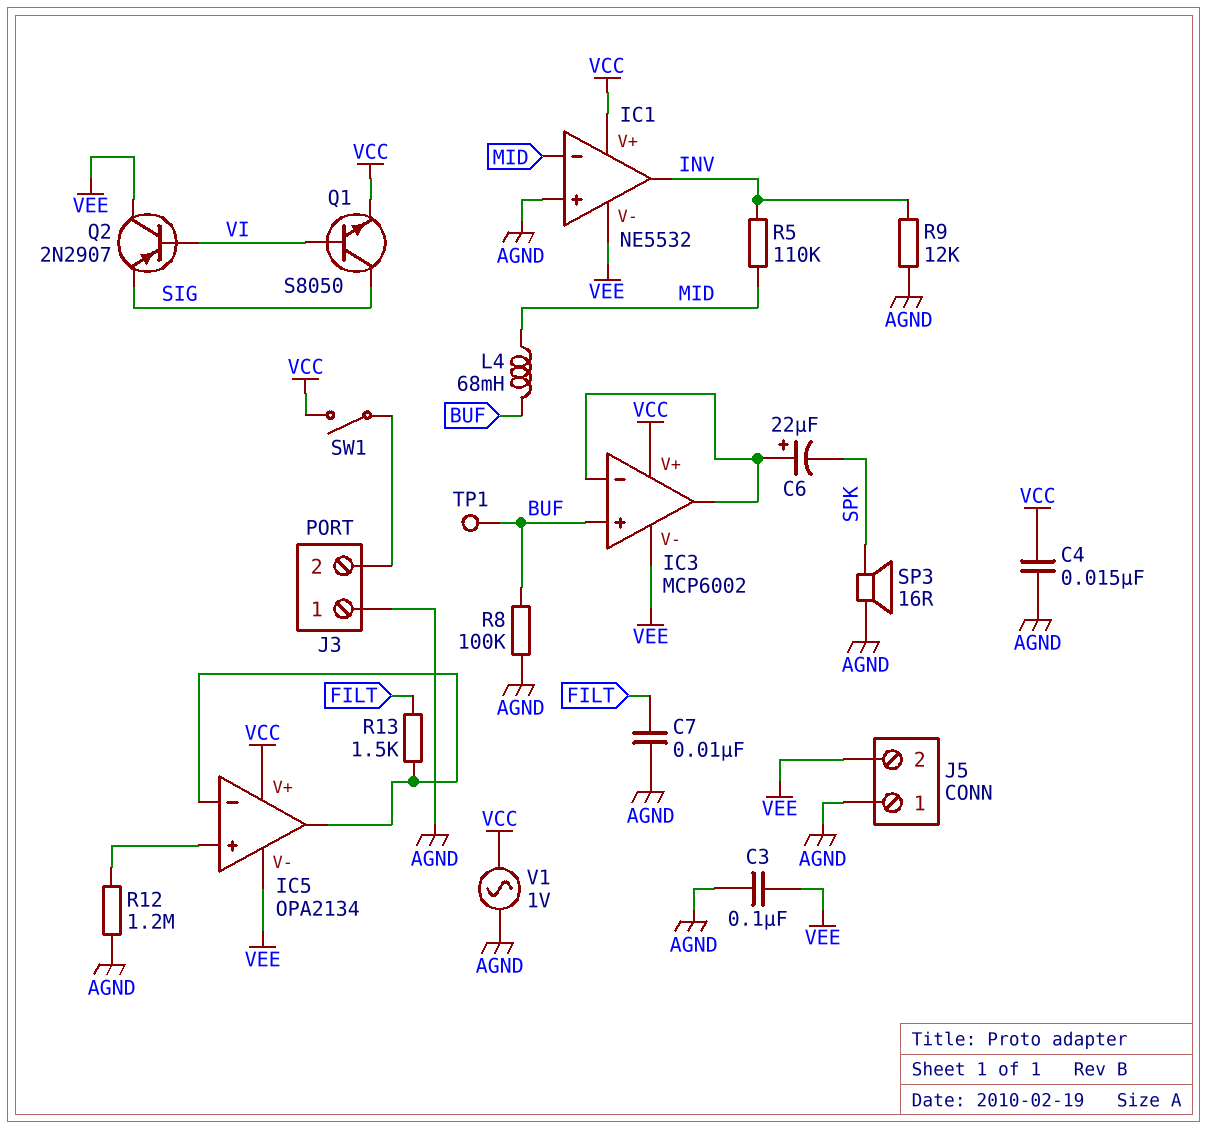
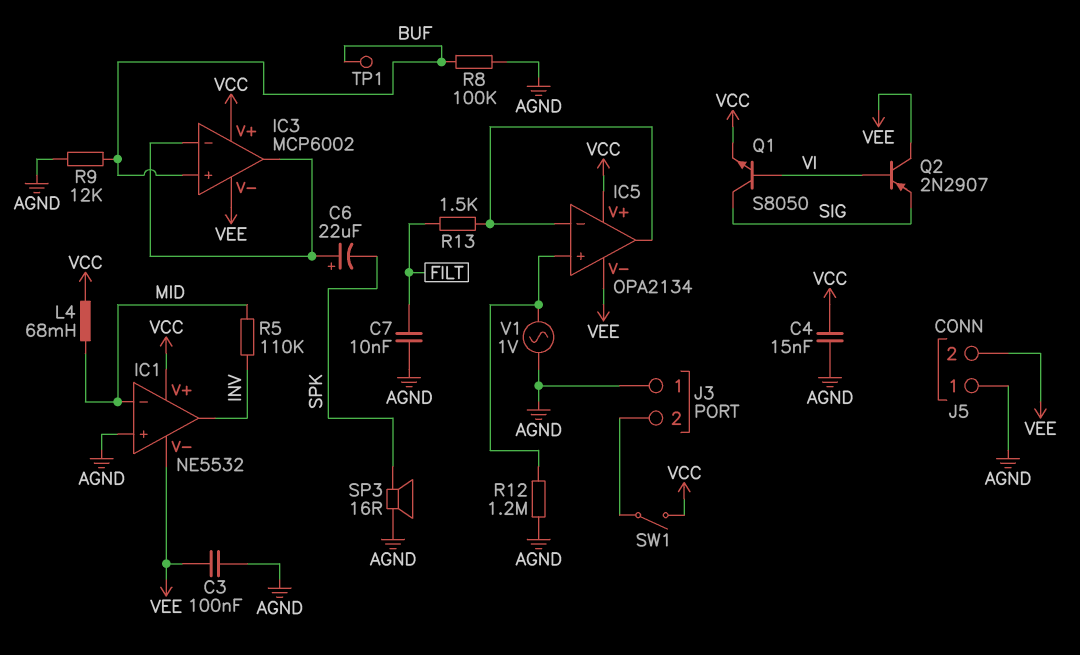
L4: 68mH (BUF, MID) -> 68mH (MID, VCC)
R9: 12k (AGND, INV) -> 12k (AGND, BUF)
V1: AC 1V (AGND, VCC) -> AC 1V (AGND, IC5/in+)

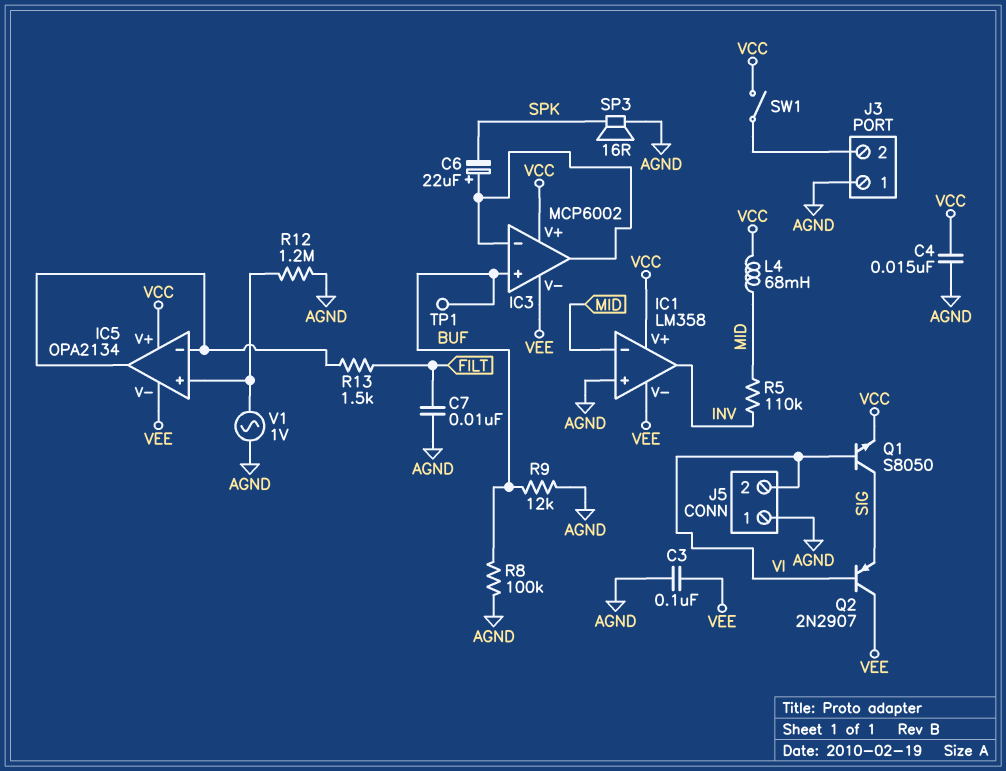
IC1: NE5532 -> LM358
J5 pin 2: VEE -> VI

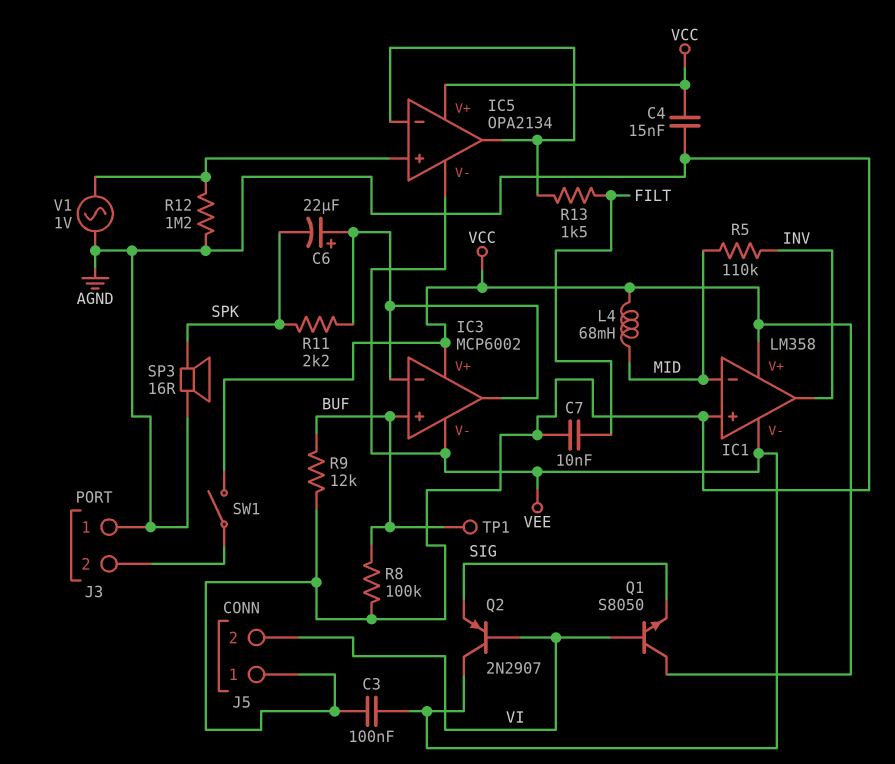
Q1: NPN S8050 (B VI, C SIG, E VCC) -> NPN S8050 (B VI, C VCC, E SIG)
R11: none -> 2.2k (IC3/in-, SPK)

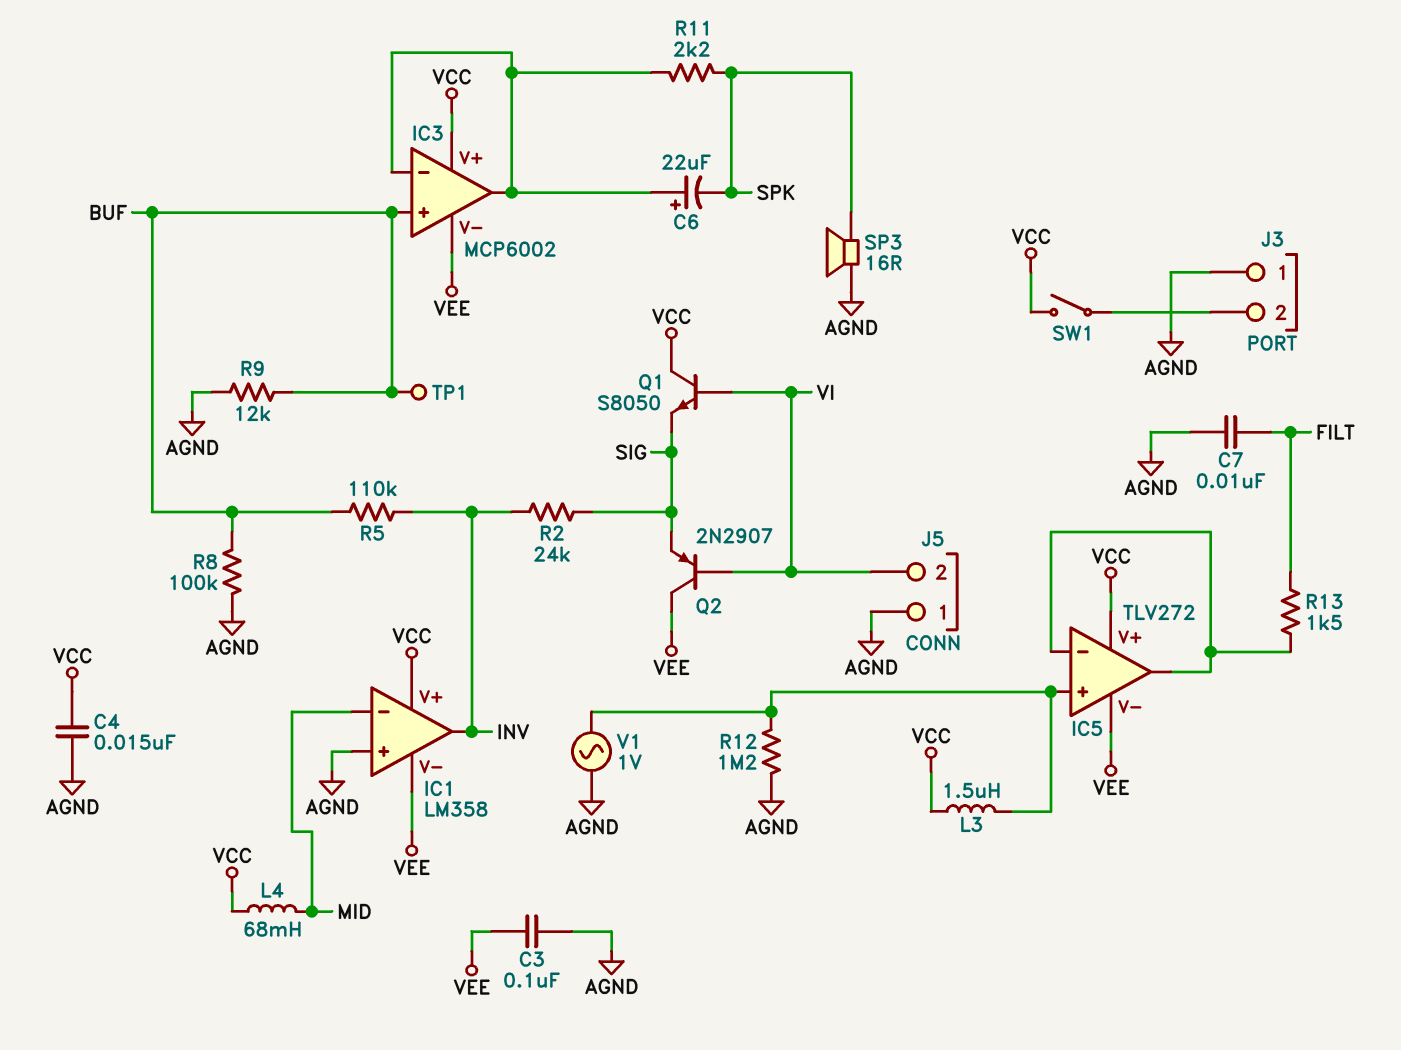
IC5: OPA2134 -> TLV272
L3: none -> 1.5uH (IC5/in+, VCC)
R2: none -> 24k (INV, SIG)
R5: 110k (INV, MID) -> 110k (BUF, INV)

